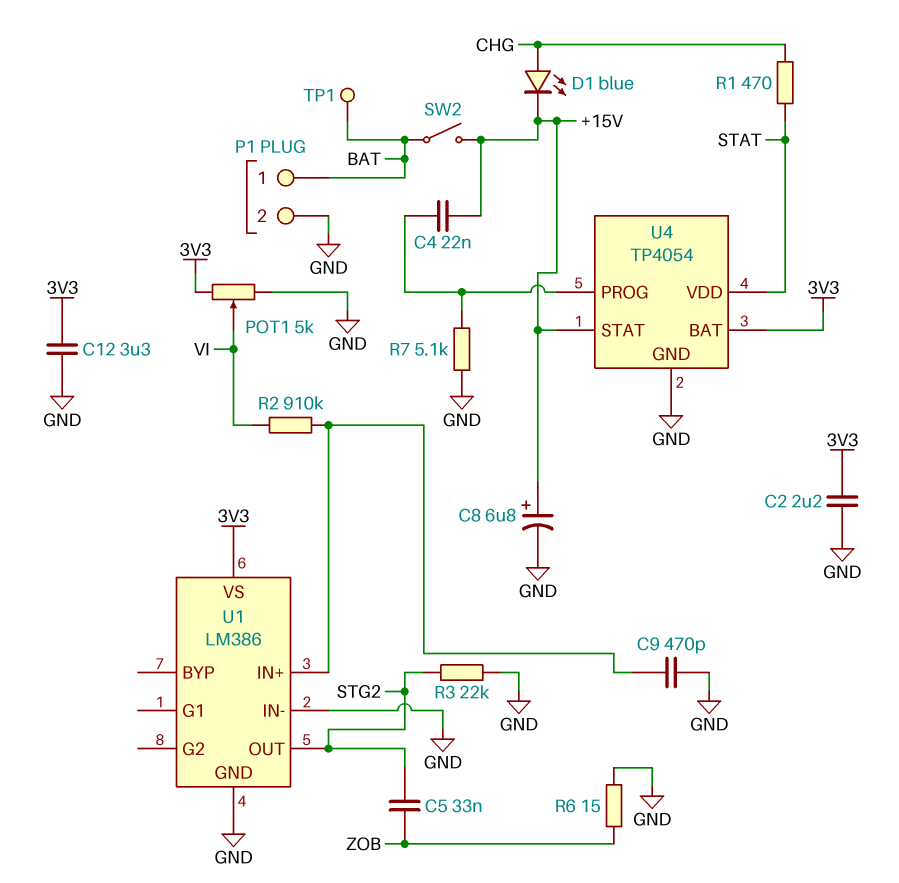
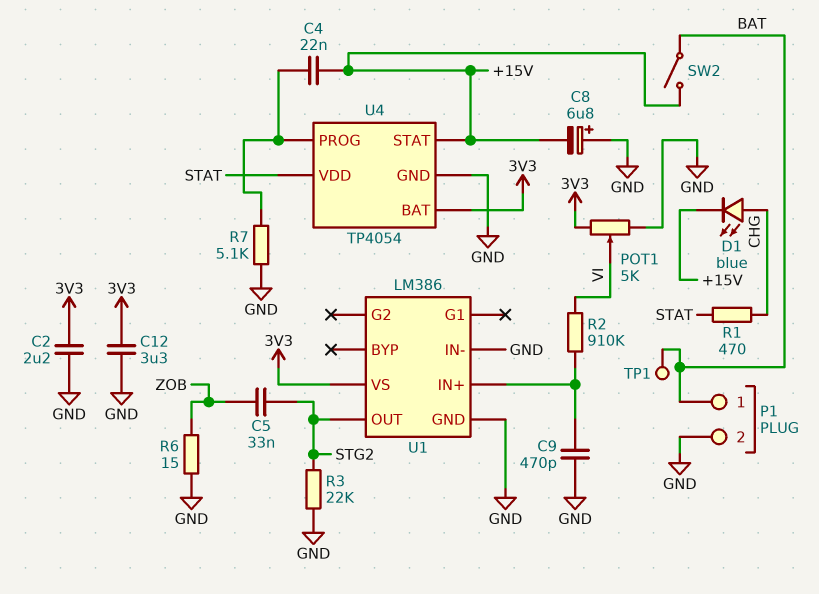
C8: 6.8uF (plus +15V, minus GND) -> 6.8uF (plus GND, minus +15V)

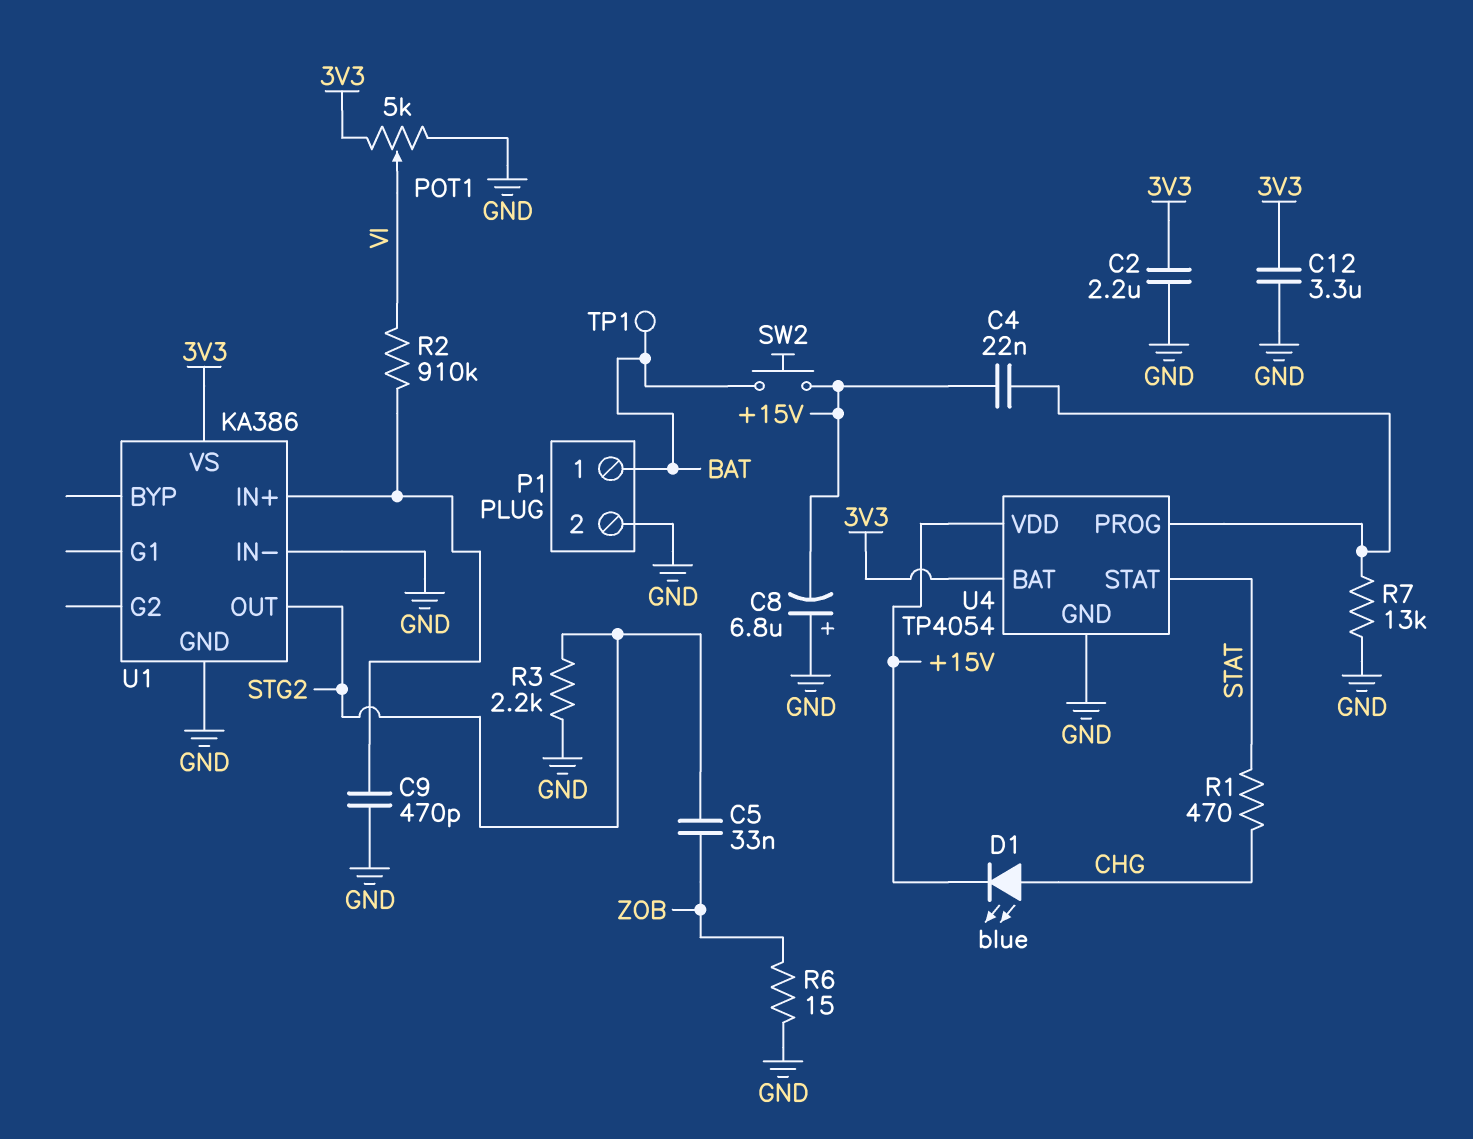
R3: 22k (GND, STG2) -> 2.2k (GND, STG2)
R7: 5.1k (GND, U4/PROG) -> 13k (GND, U4/PROG)
SW2: switch (+15V, BAT) -> button (+15V, BAT)
U1: LM386 -> KA386
U4 pin STAT: +15V -> STAT
U4 pin VDD: STAT -> +15V

